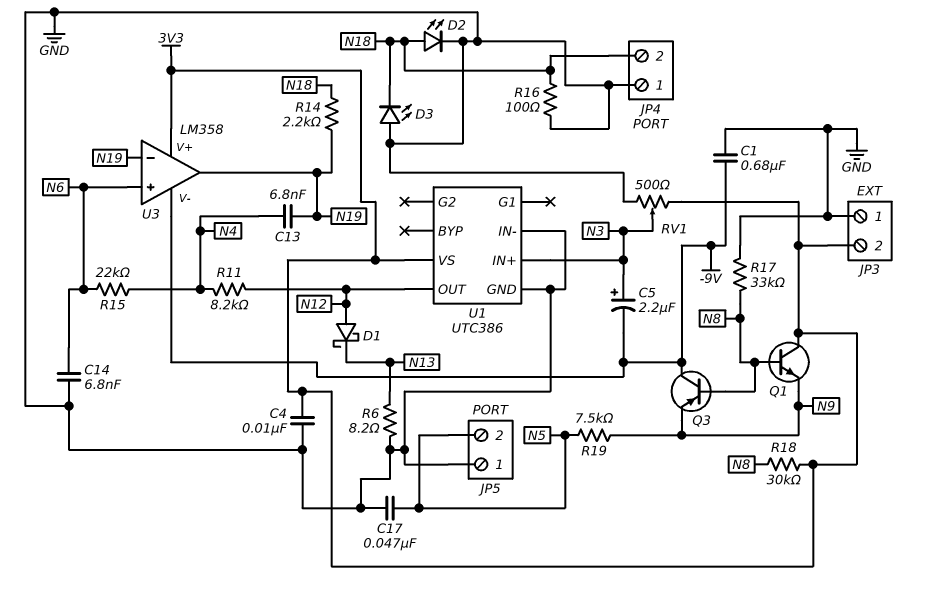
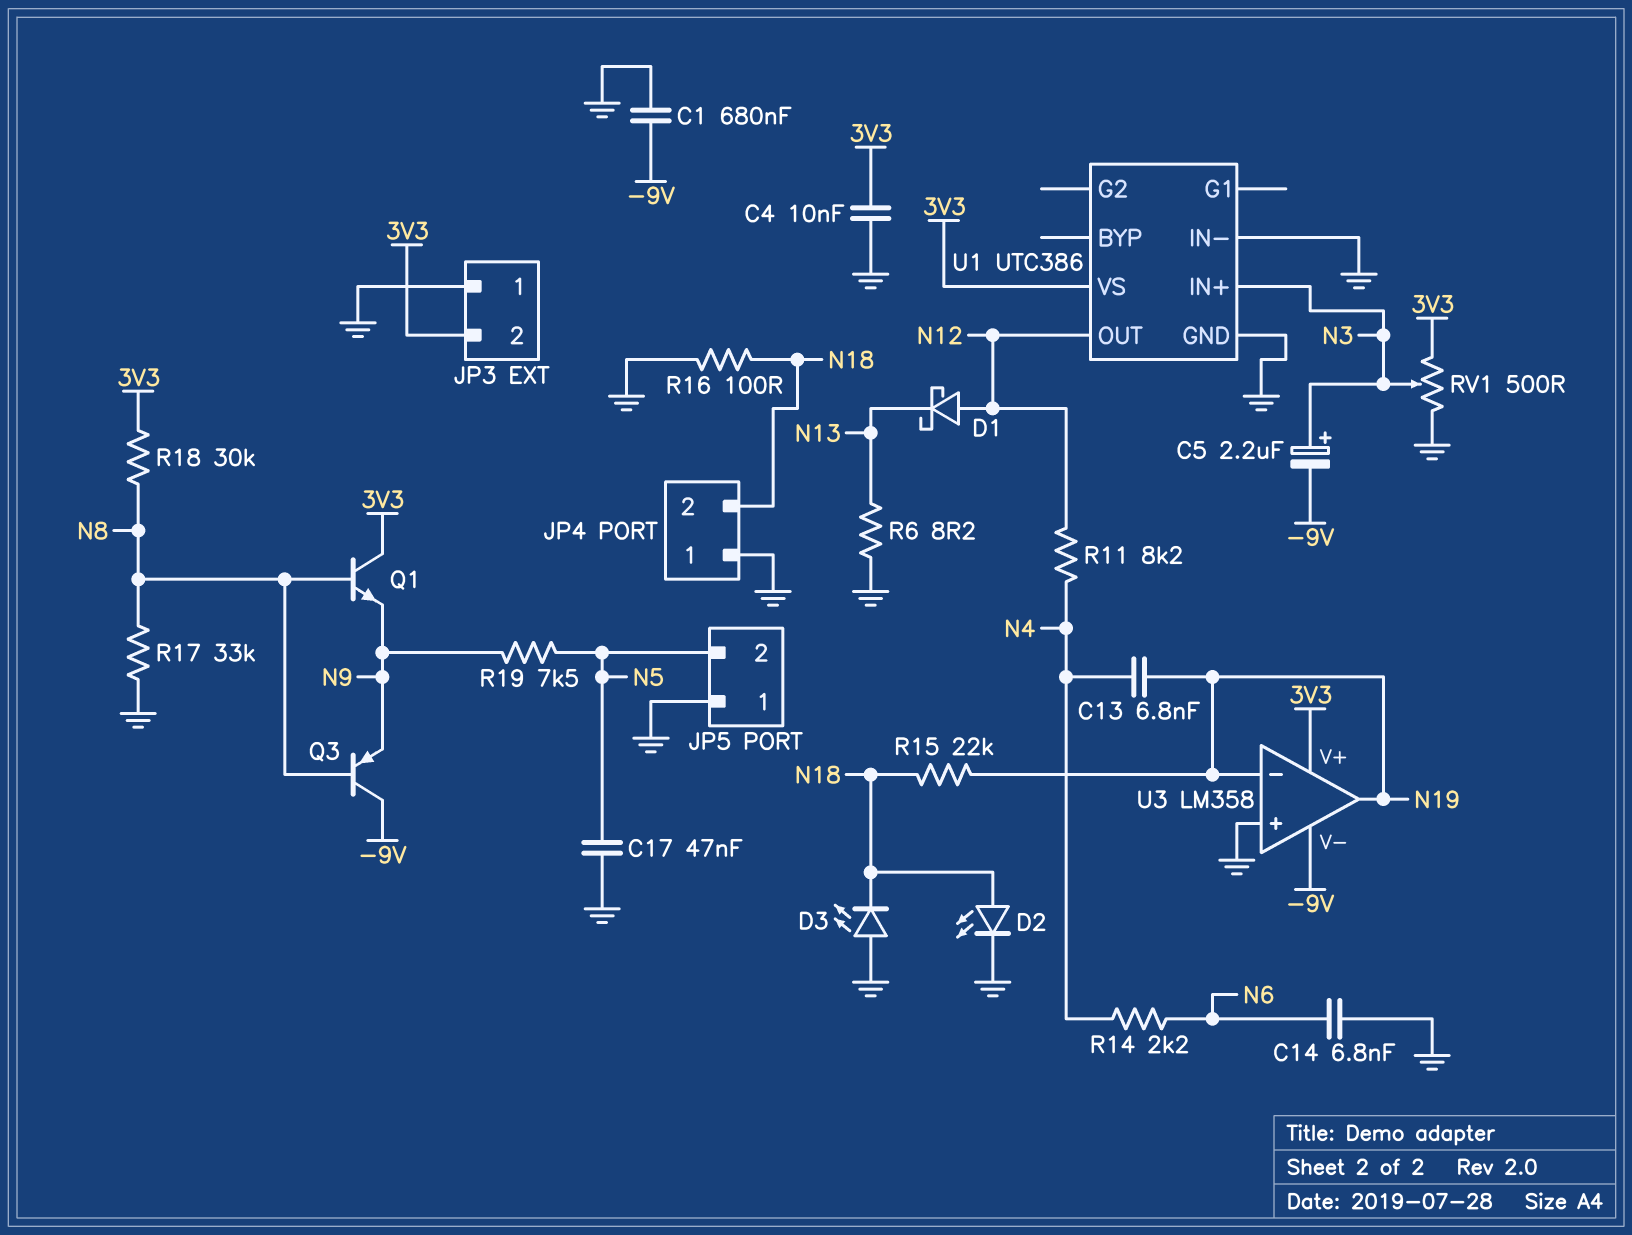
R14: 2.2k (N18, N19) -> 2.2k (N4, N6)
R15: 22k (N4, N6) -> 22k (N18, N19)
U3 pin in+: N6 -> GND

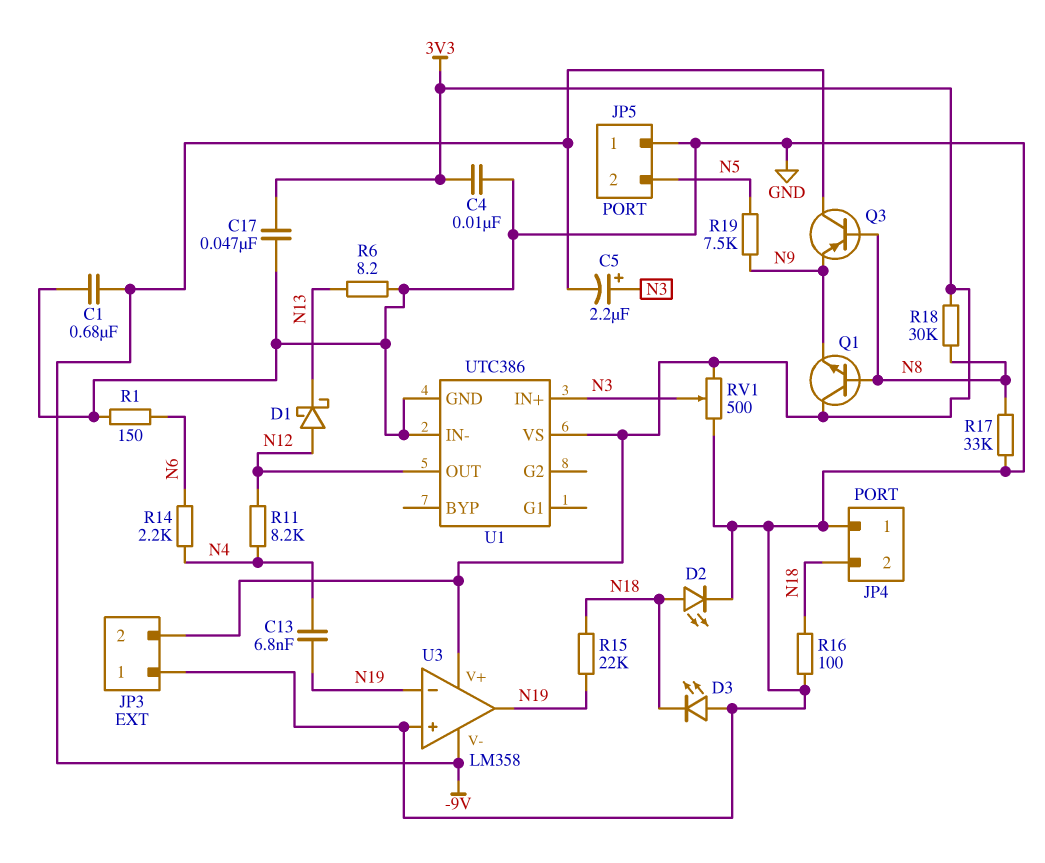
C14: 6.8nF (GND, N6) -> none
C17: 47nF (GND, N5) -> 47nF (3V3, GND)
R1: none -> 150 (GND, N6)

